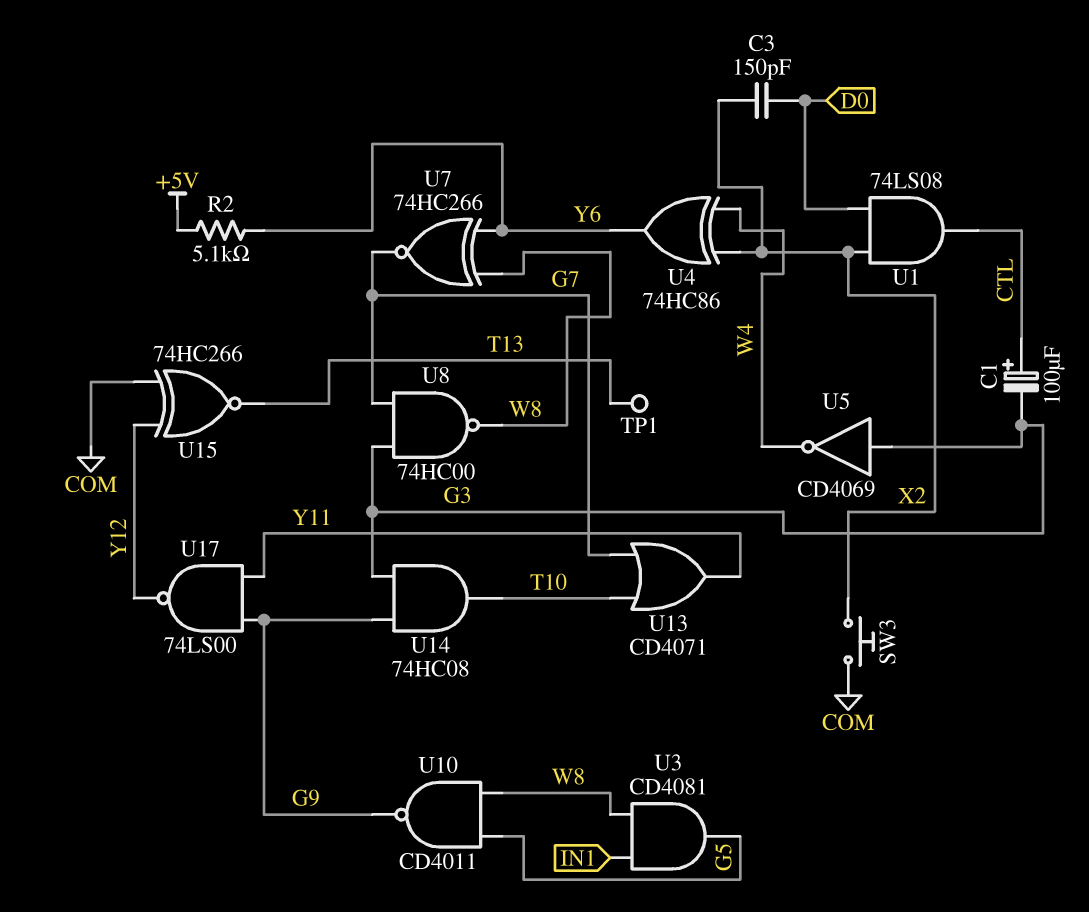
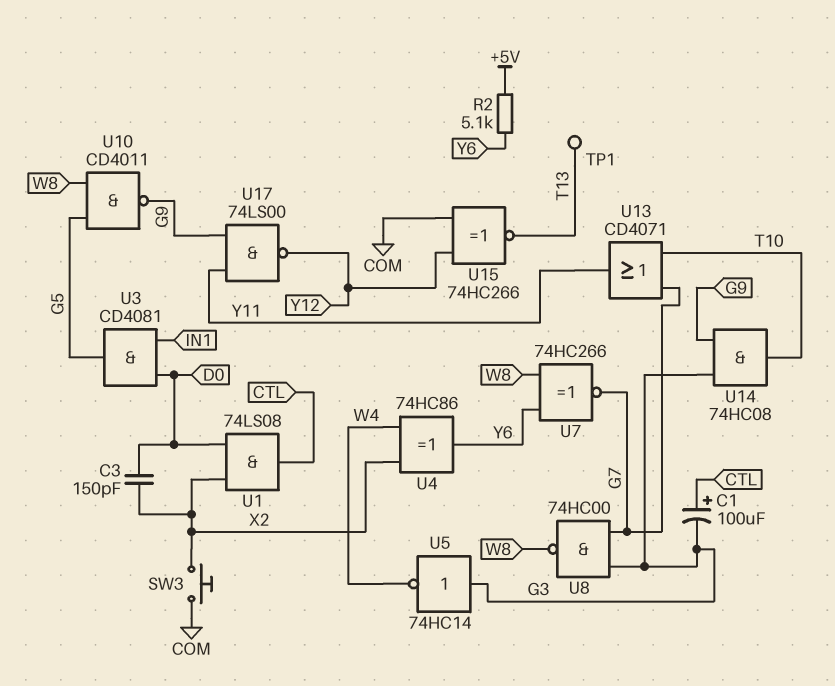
U3: AND CD4081 (in IN1, in W8, out G5) -> AND CD4081 (in D0, in IN1, out G5)
U5: NOT CD4069 (in G3, out W4) -> NOT 74HC14 (in G3, out W4)

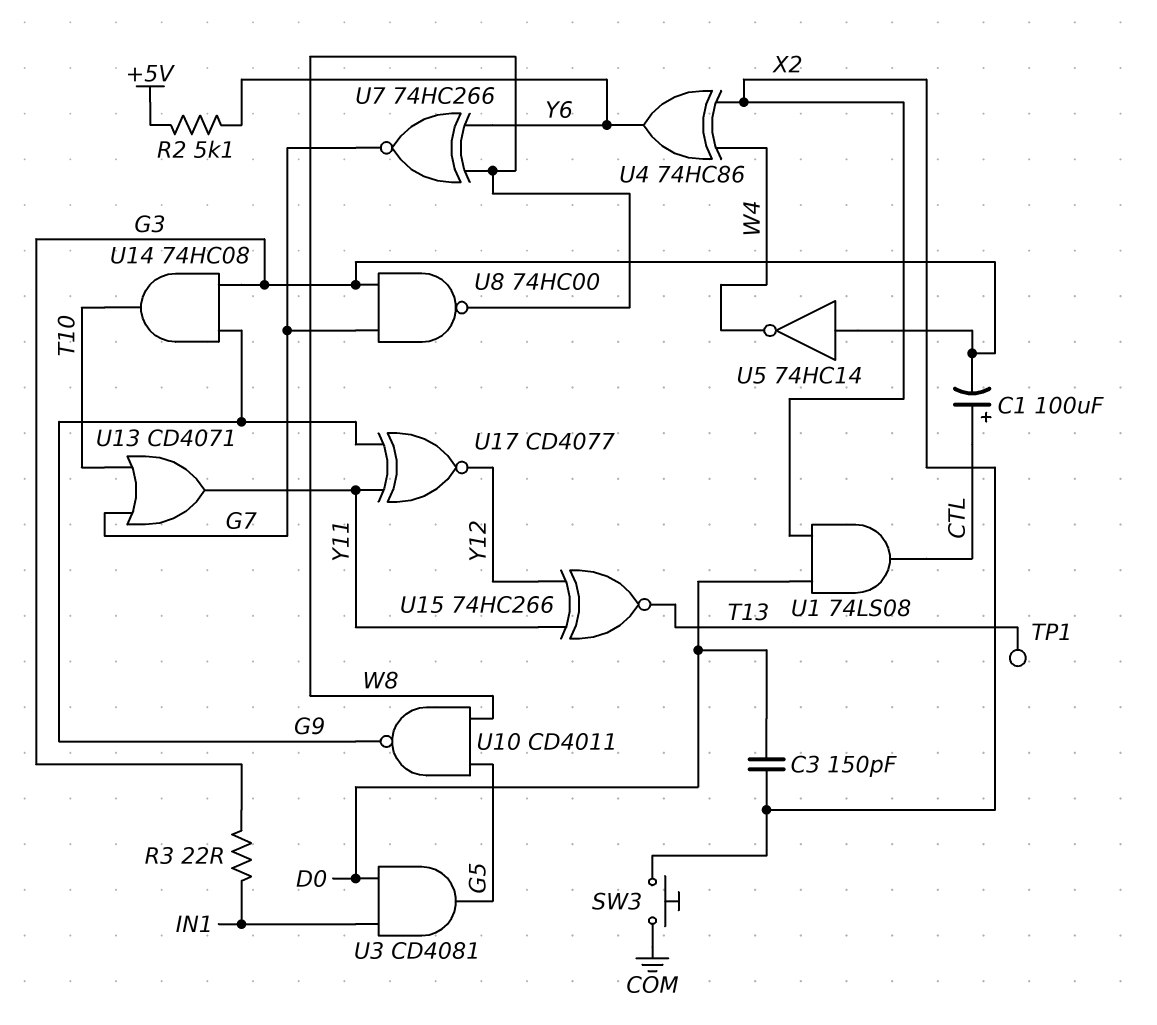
R3: none -> 22 (G3, IN1)
U15: XNOR 74HC266 (in COM, in Y12, out T13) -> XNOR 74HC266 (in Y11, in Y12, out T13)
U17: NAND 74LS00 (in G9, in Y11, out Y12) -> XNOR CD4077 (in G9, in Y11, out Y12)

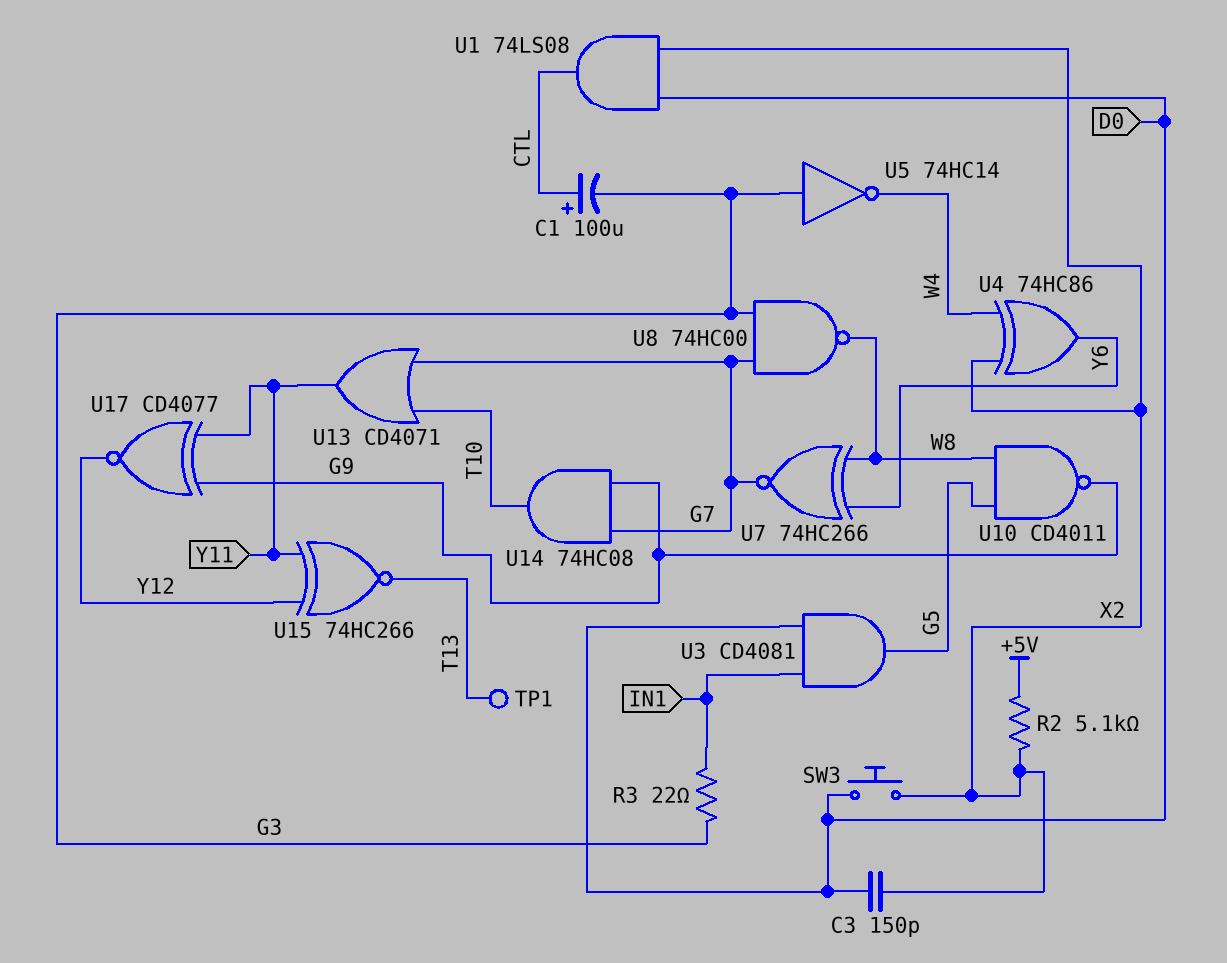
R2: 5.1k (+5V, Y6) -> 5.1k (+5V, X2)
SW3: button (COM, X2) -> button (D0, X2)
U14: AND 74HC08 (in G3, in G9, out T10) -> AND 74HC08 (in G7, in G9, out T10)

